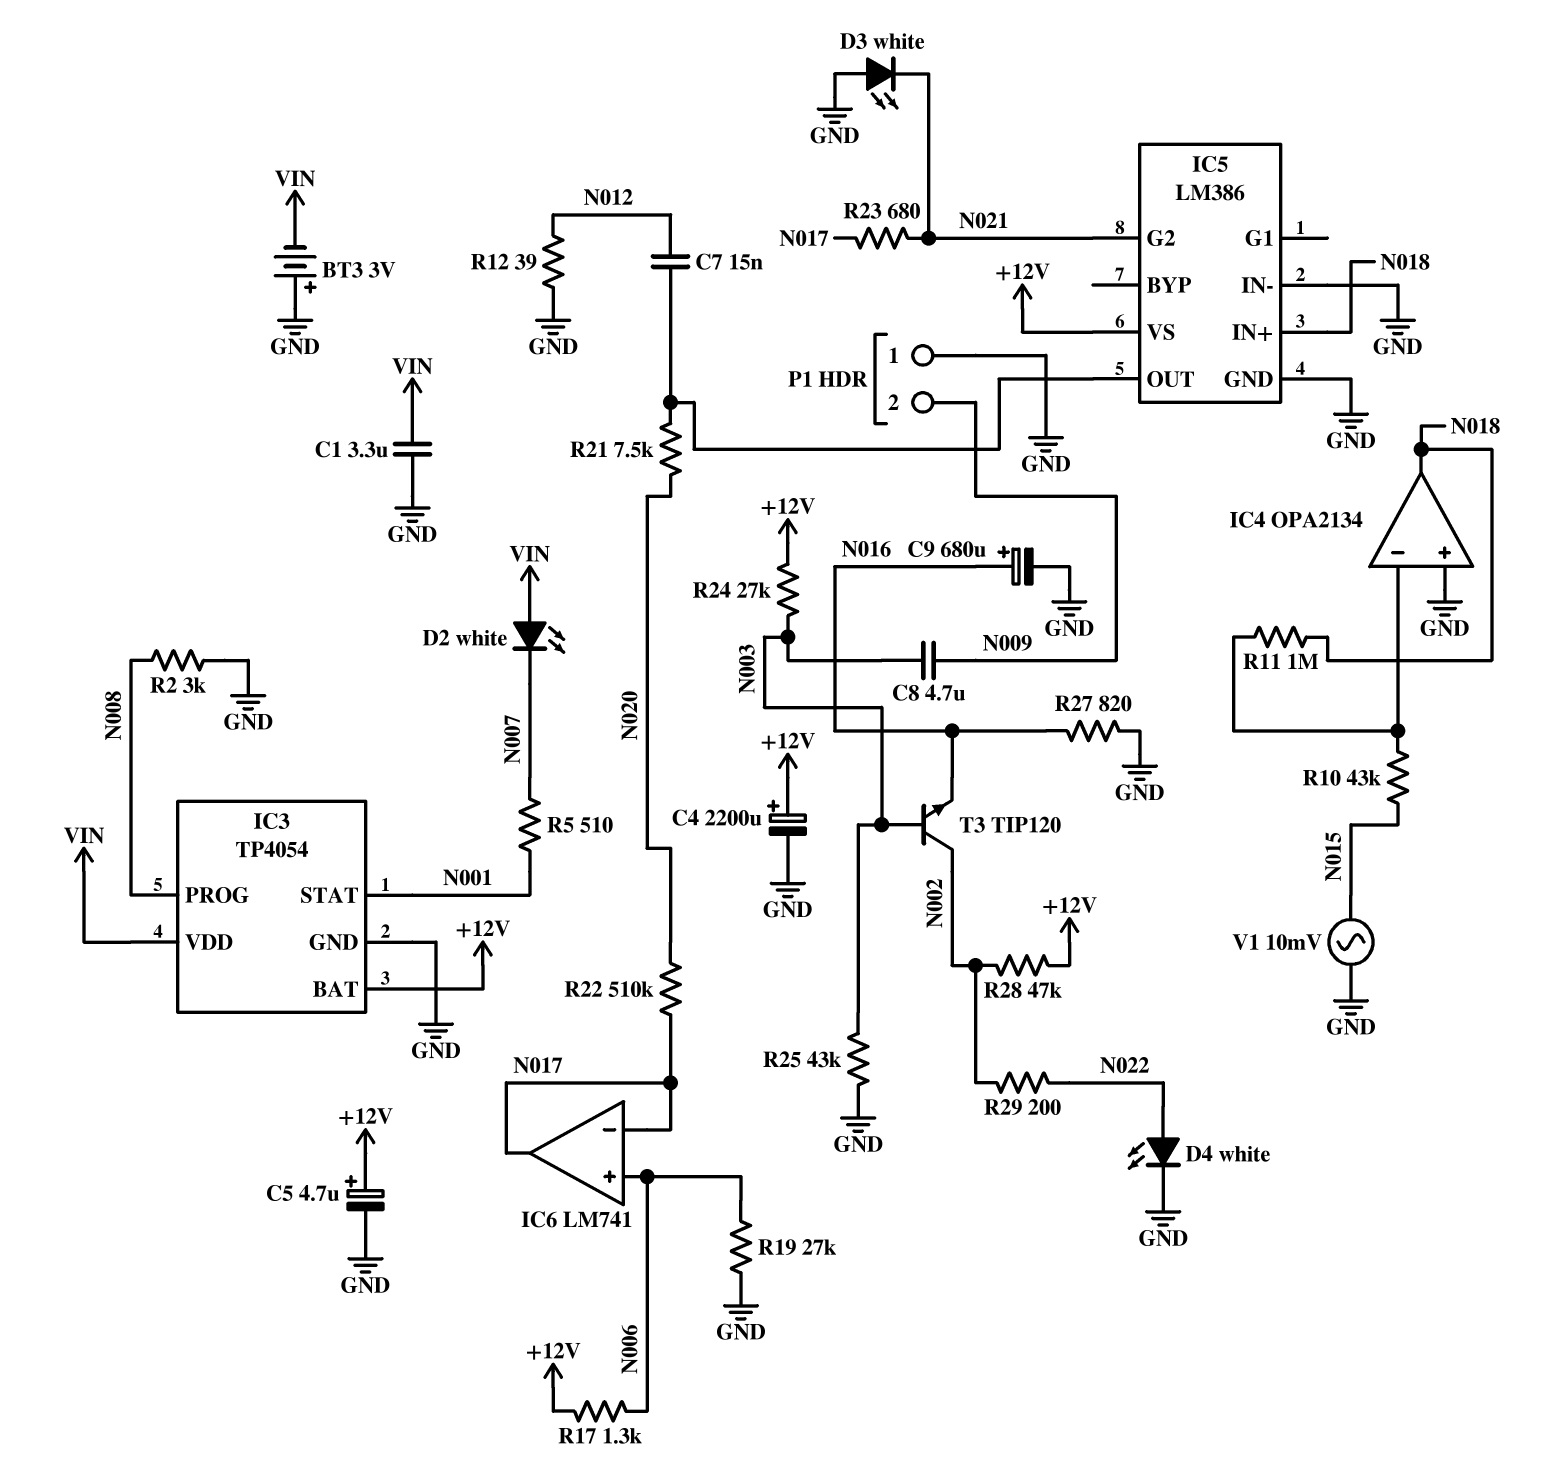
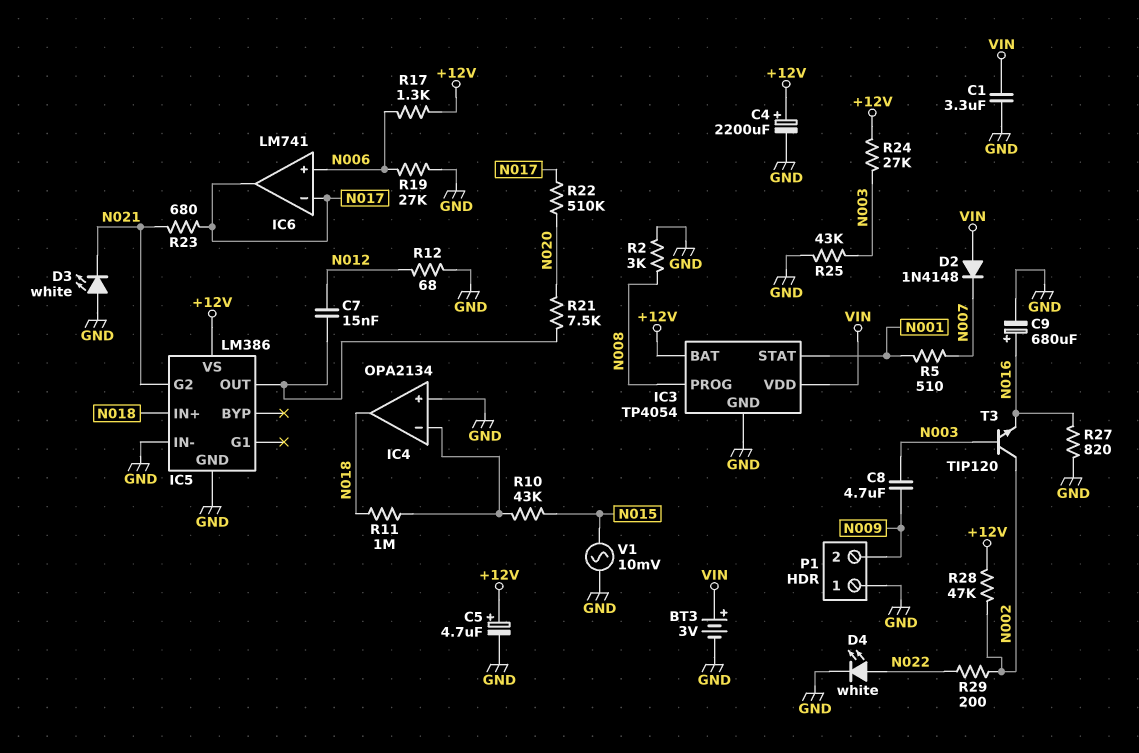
BT3: 3V (plus GND, minus VIN) -> 3V (plus VIN, minus GND)
D2: LED white (A VIN, K N007) -> diode 1N4148 (A VIN, K N007)
R12: 39 (GND, N012) -> 68 (GND, N012)

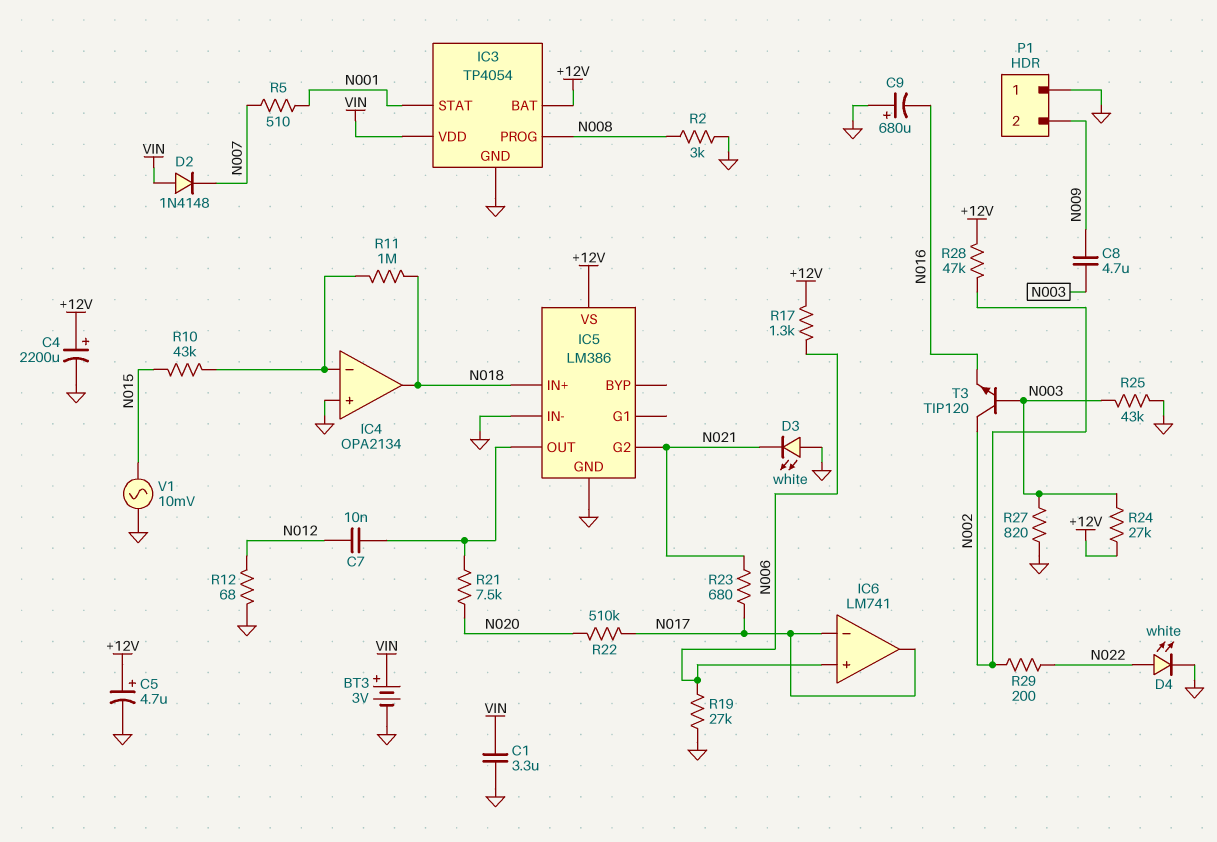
C7: 15nF (IC5/OUT, N012) -> 10nF (IC5/OUT, N012)
C9: 680uF (plus N016, minus GND) -> 680uF (plus GND, minus N016)
R27: 820 (GND, N016) -> 820 (GND, N003)

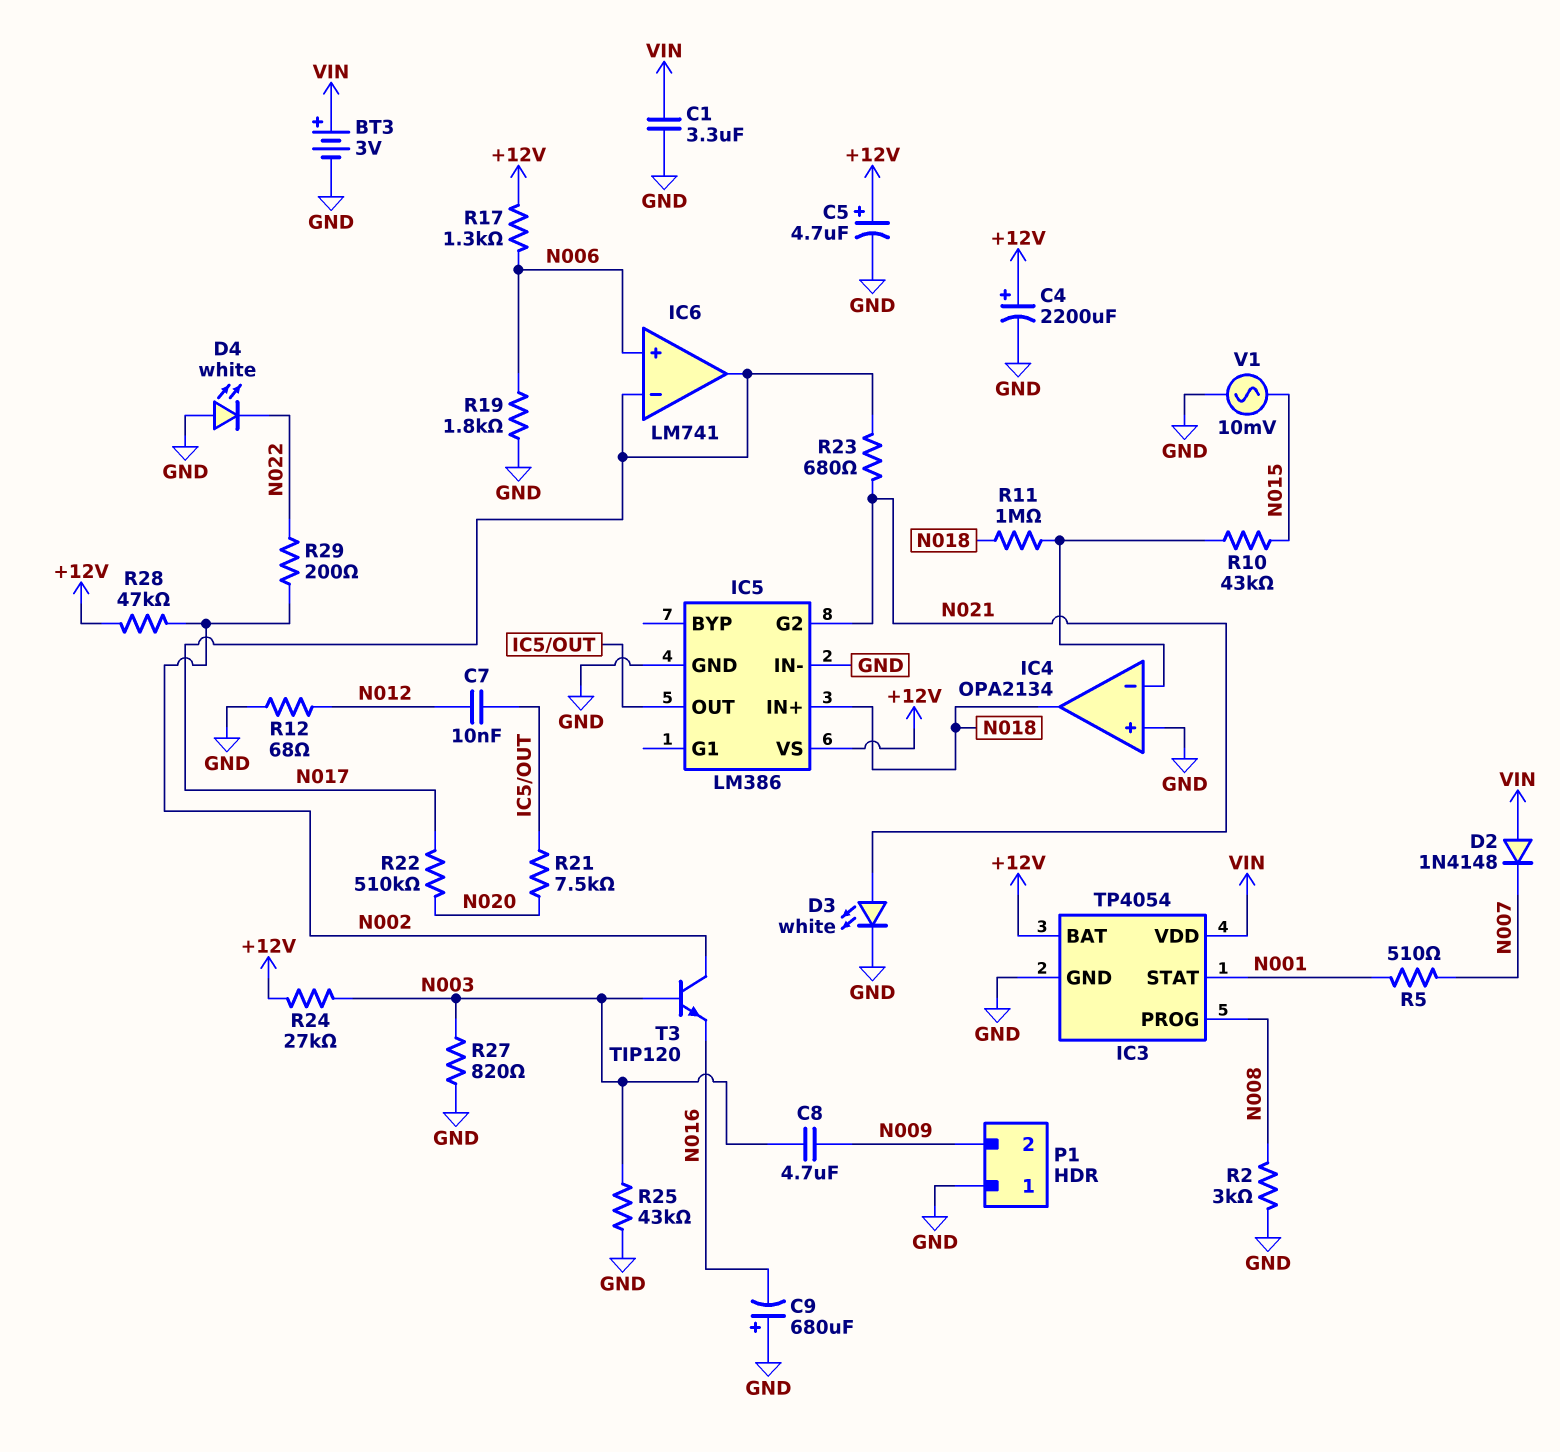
D3: LED white (A GND, K N021) -> LED white (A N021, K GND)
D4: LED white (A N022, K GND) -> LED white (A GND, K N022)
R19: 27k (GND, N006) -> 1.8k (GND, N006)

